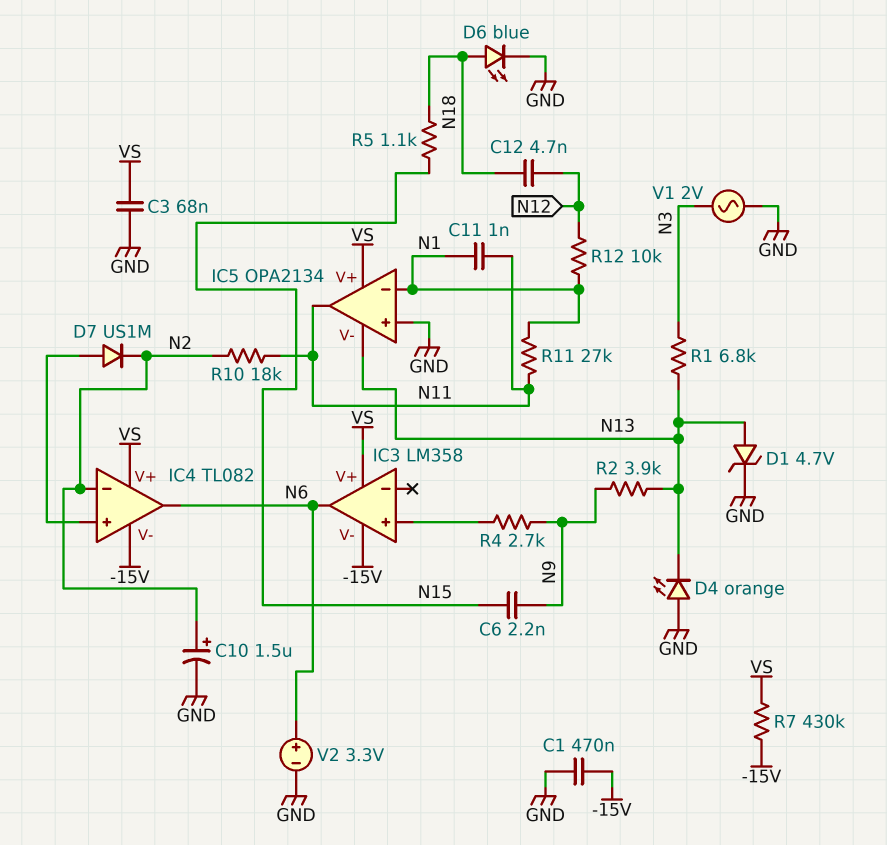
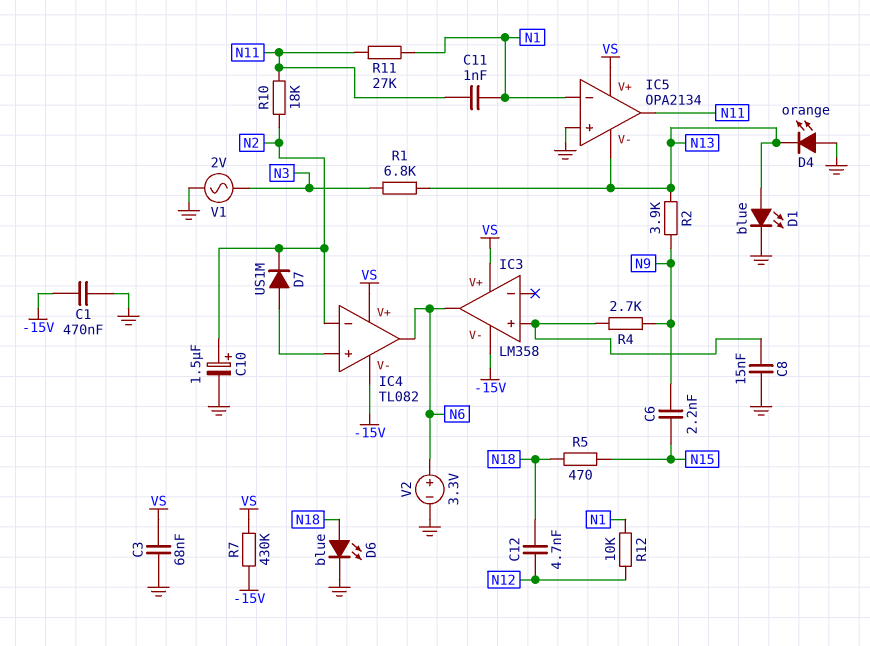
C8: none -> 15nF (GND, IC3/in+)
D1: zener 4.7V (A N13, K GND) -> LED blue (A N13, K GND)
R5: 1.1k (N15, N18) -> 470 (N15, N18)

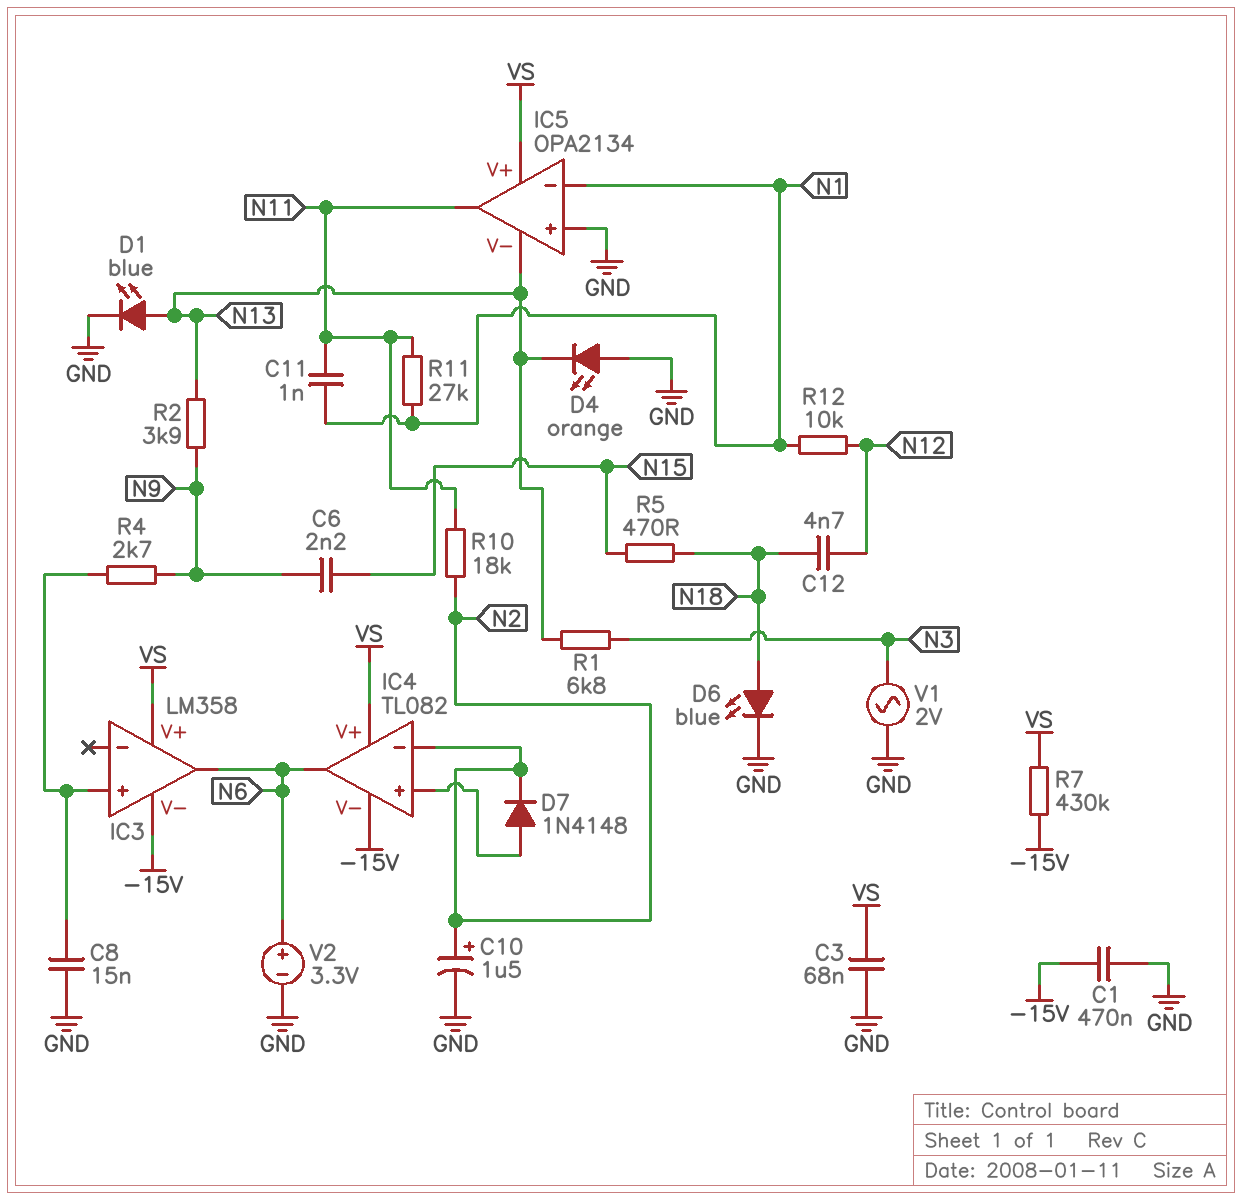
D7: diode US1M (A IC4/in+, K N2) -> diode 1N4148 (A IC4/in+, K N2)

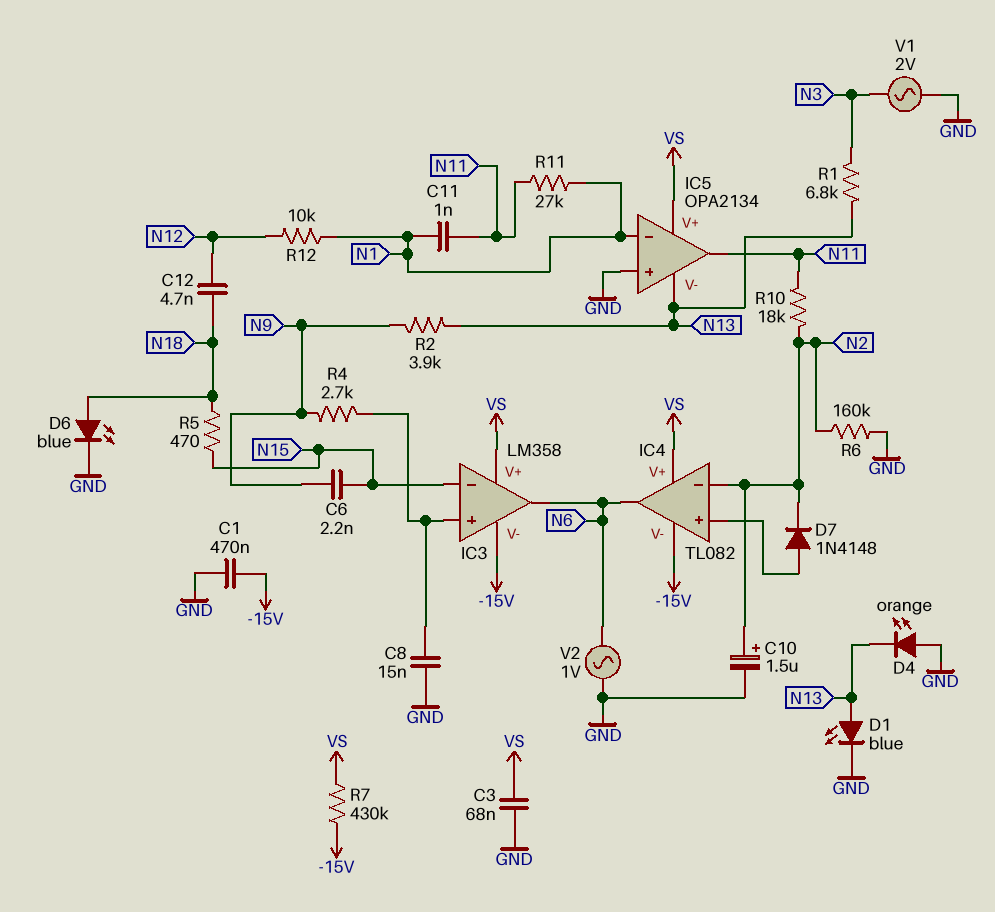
IC3 pin in-: none -> N15
R6: none -> 160k (GND, N2)
V2: 3.3V (plus N6, minus GND) -> AC 1V (GND, N6)

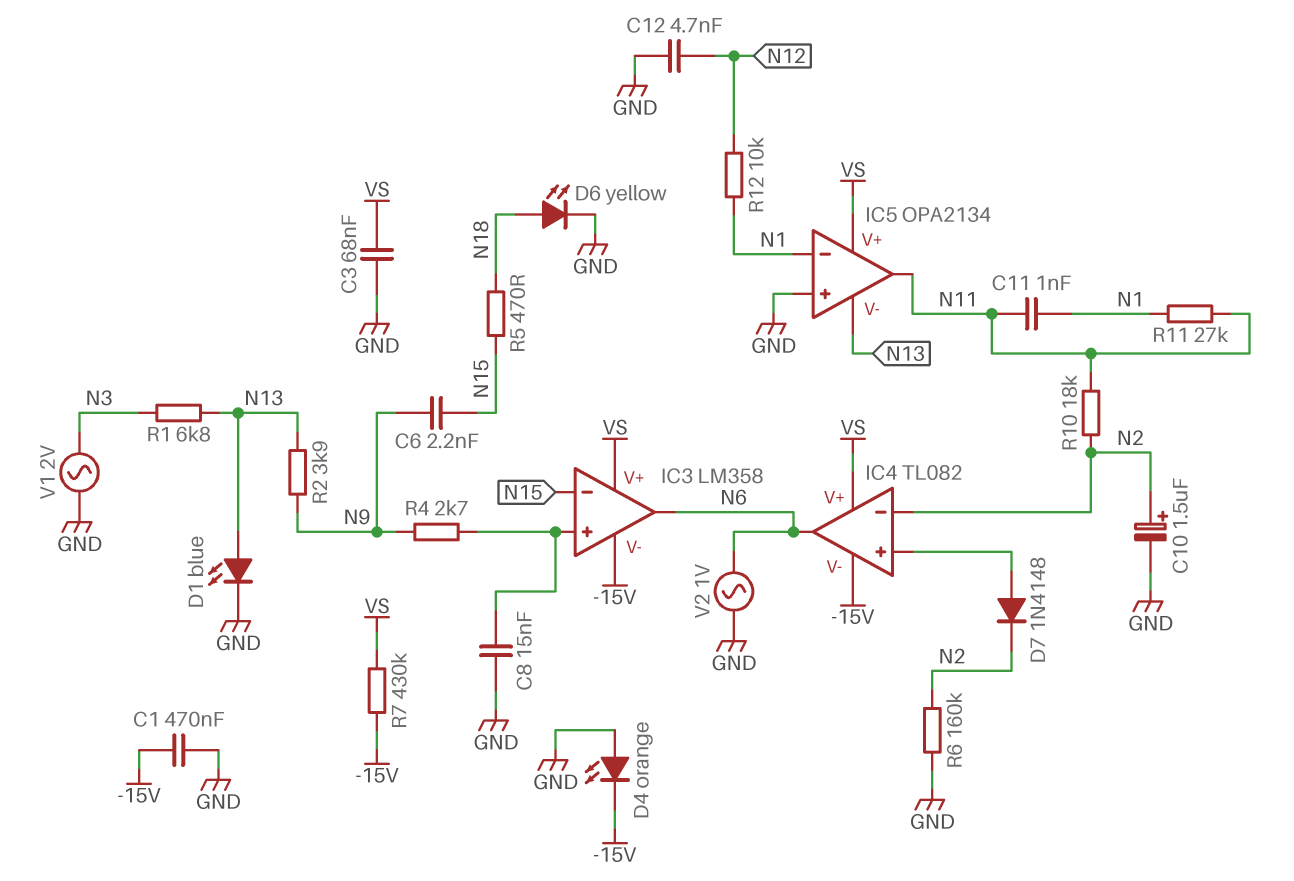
C12: 4.7nF (N12, N18) -> 4.7nF (GND, N12)
D4: LED orange (A GND, K N13) -> LED orange (A GND, K -15V)
D6: LED blue (A N18, K GND) -> LED yellow (A N18, K GND)

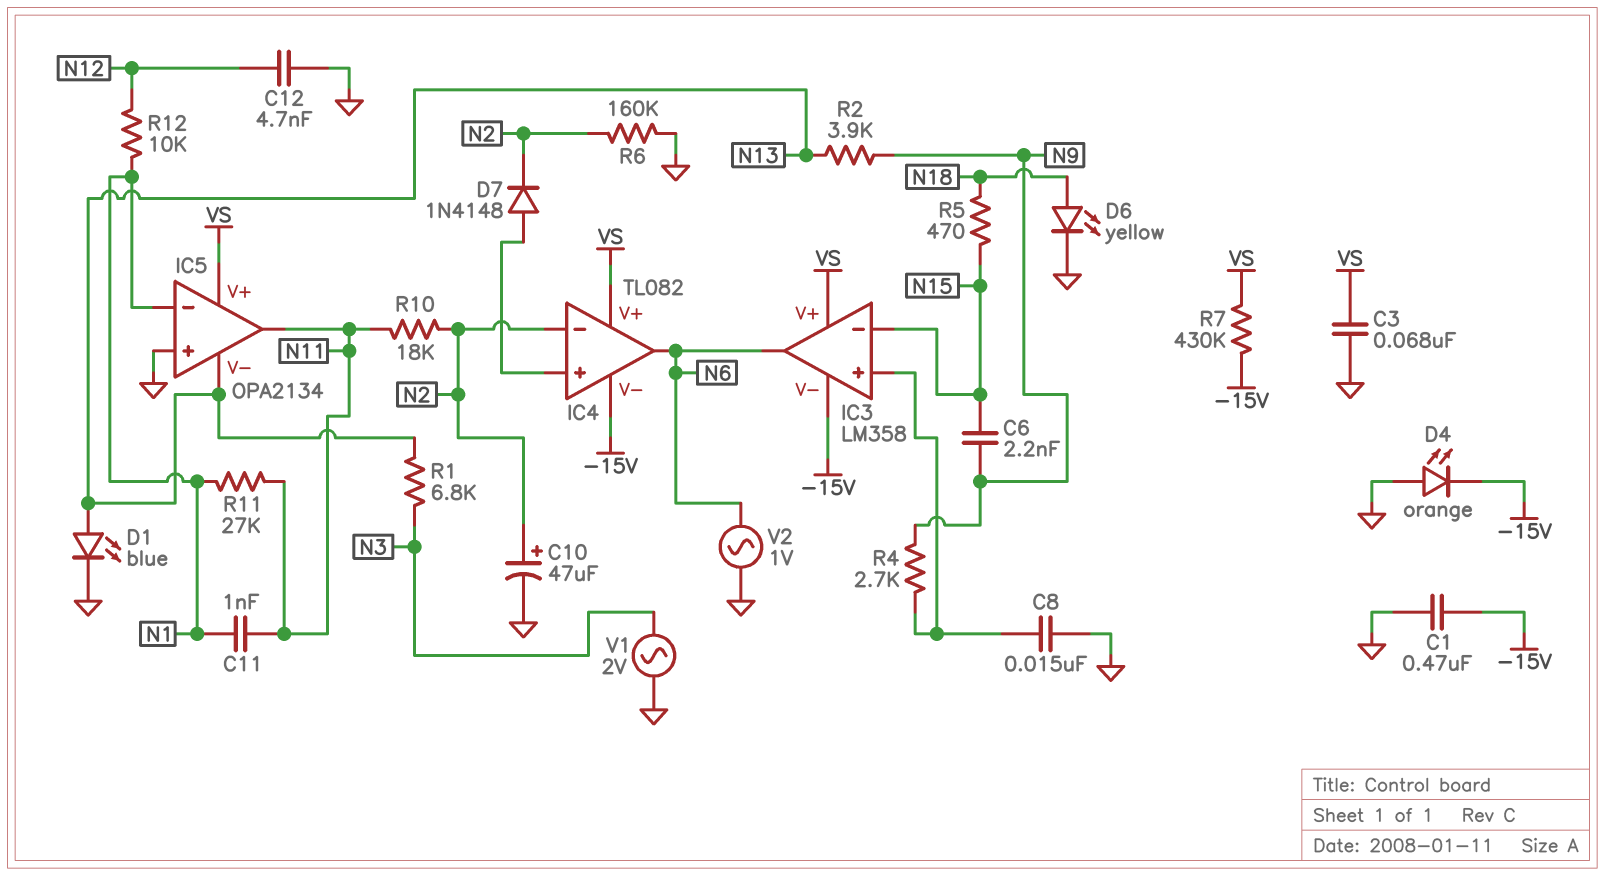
C10: 1.5uF (plus N2, minus GND) -> 47uF (plus N2, minus GND)

